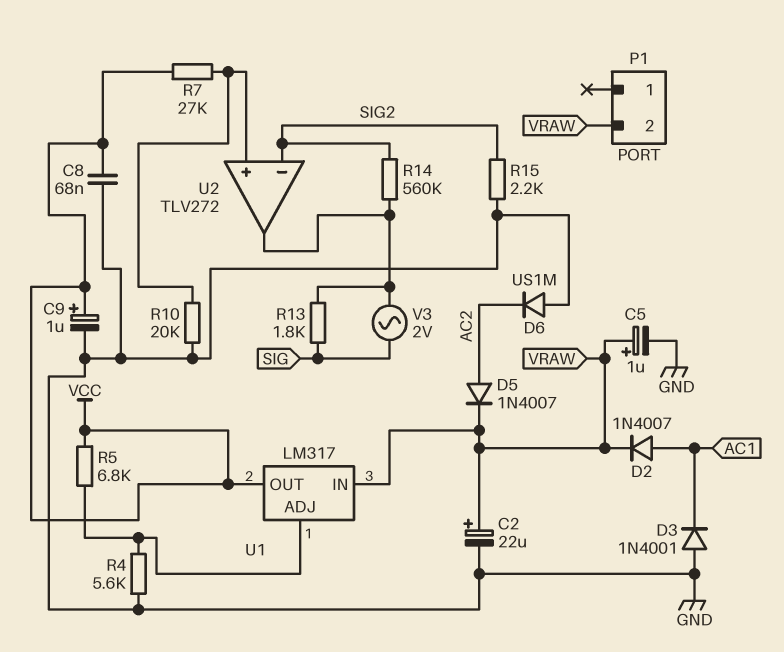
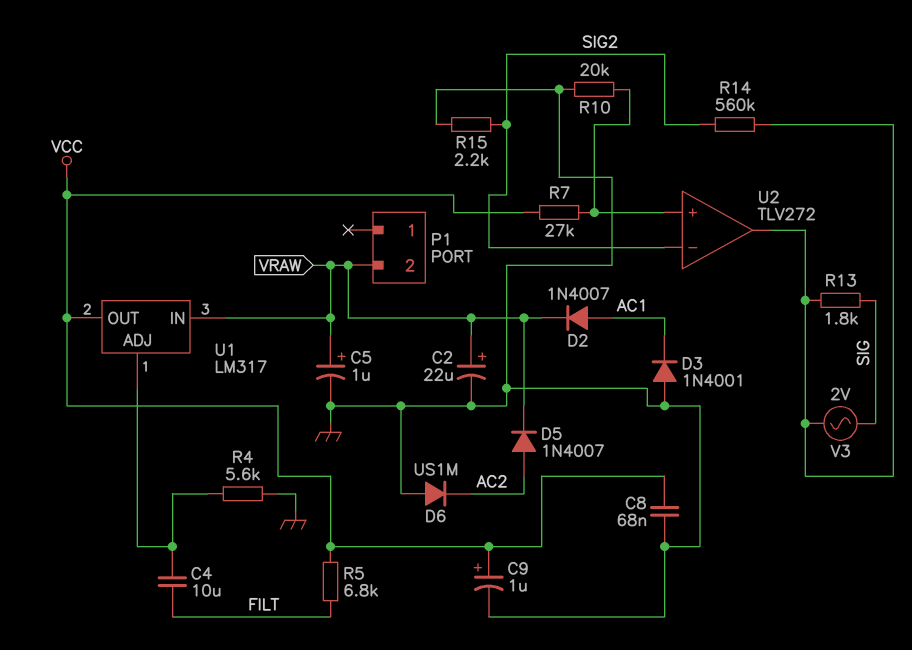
C4: none -> 10uF (FILT, U1/ADJ)
R5: 6.8k (U1/ADJ, VCC) -> 6.8k (FILT, VCC)

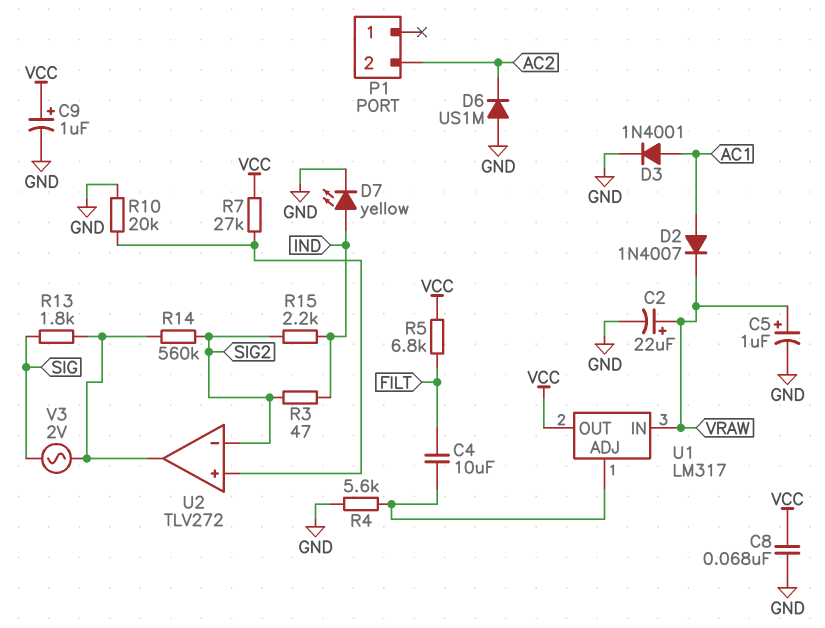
D3: diode 1N4001 (A GND, K AC1) -> diode 1N4001 (A AC1, K GND)
D5: diode 1N4007 (A AC2, K VRAW) -> none
D7: none -> LED yellow (A IND, K GND)
P1 pin 2: VRAW -> AC2
R3: none -> 47 (IND, SIG2)
R15: 2.2k (GND, SIG2) -> 2.2k (IND, SIG2)

